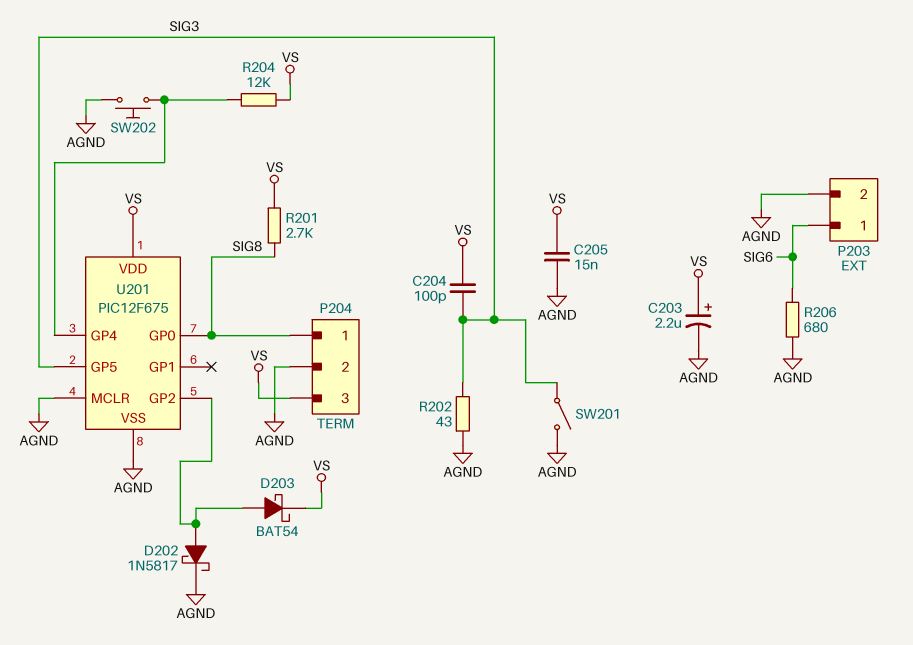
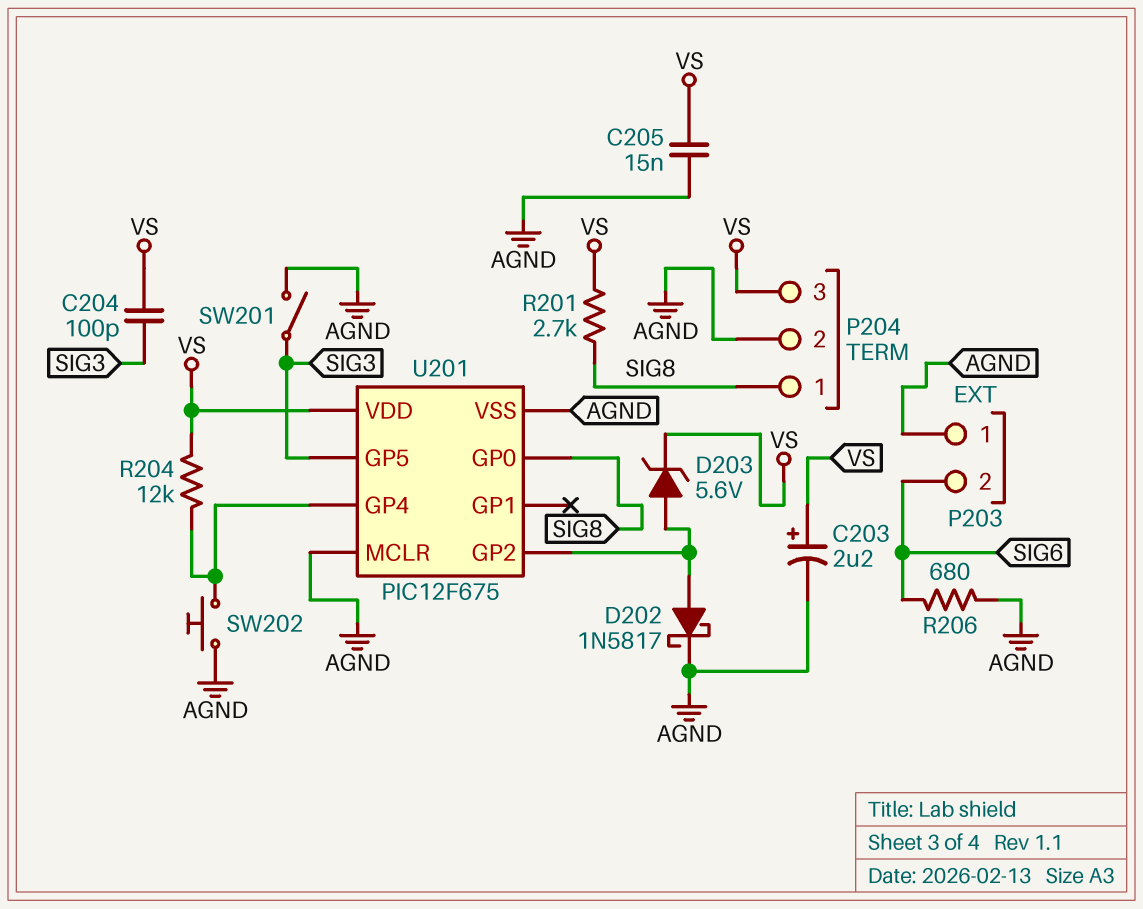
D203: schottky BAT54 (A U201/GP2, K VS) -> zener 5.6V (A U201/GP2, K VS)
P203 pin 1: SIG6 -> AGND
P203 pin 2: AGND -> SIG6
R202: 43 (AGND, SIG3) -> none

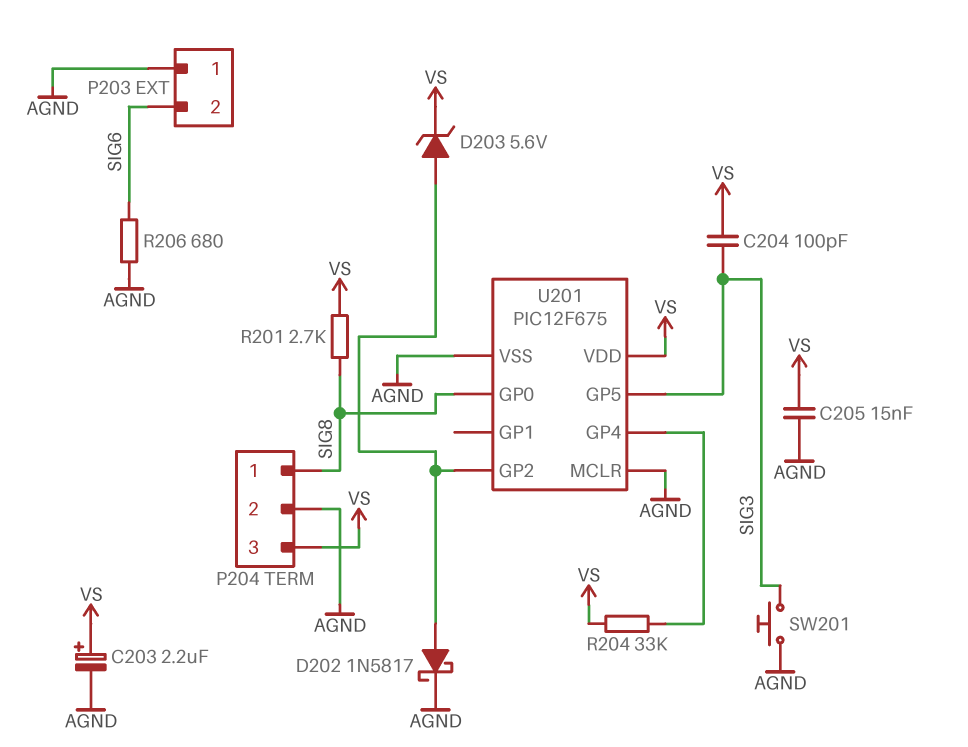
R204: 12k (U201/GP4, VS) -> 33k (U201/GP4, VS)
SW201: switch (AGND, SIG3) -> button (AGND, SIG3)
SW202: button (AGND, U201/GP4) -> none

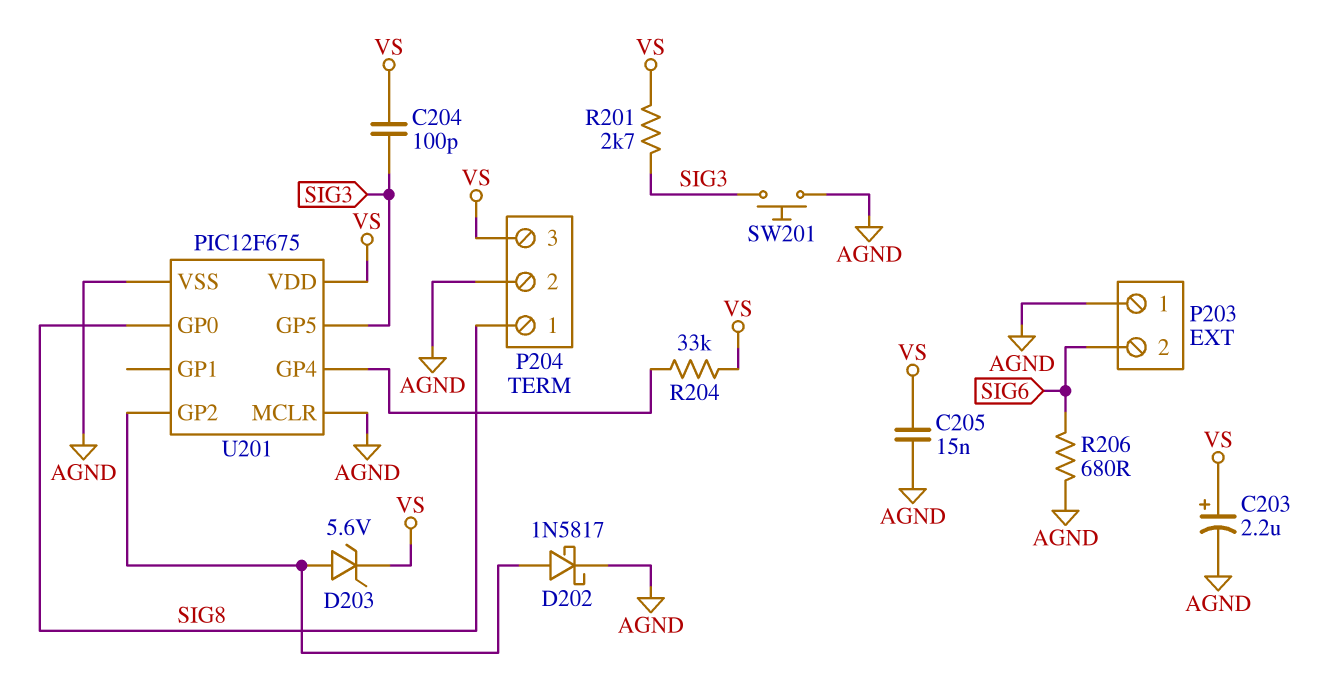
R201: 2.7k (SIG8, VS) -> 2.7k (SIG3, VS)

